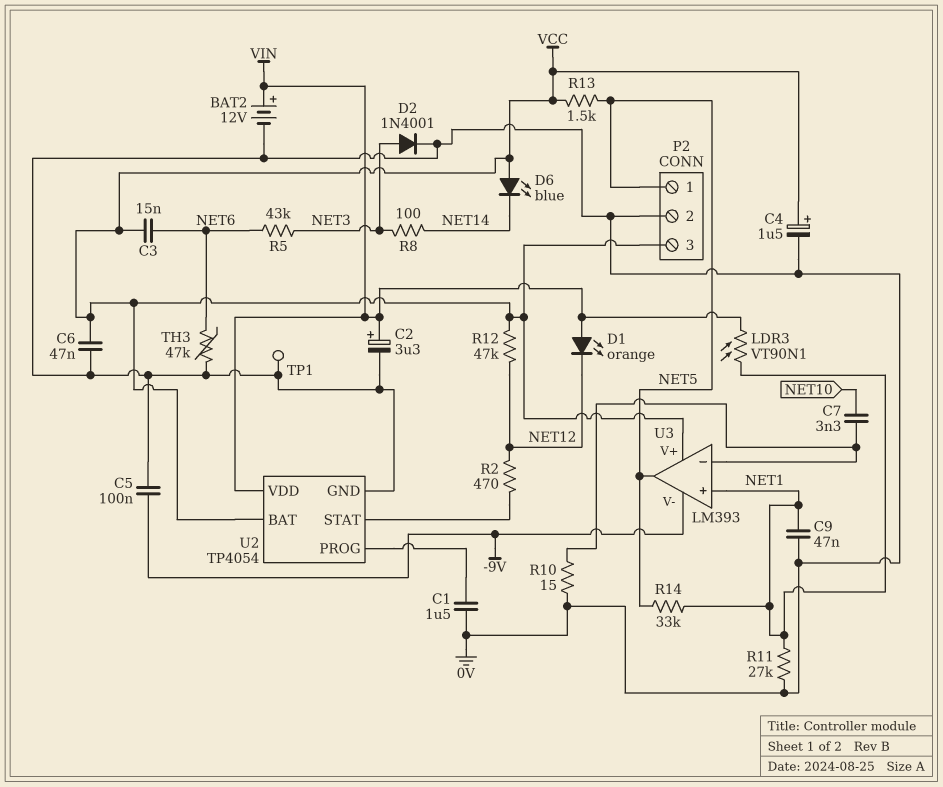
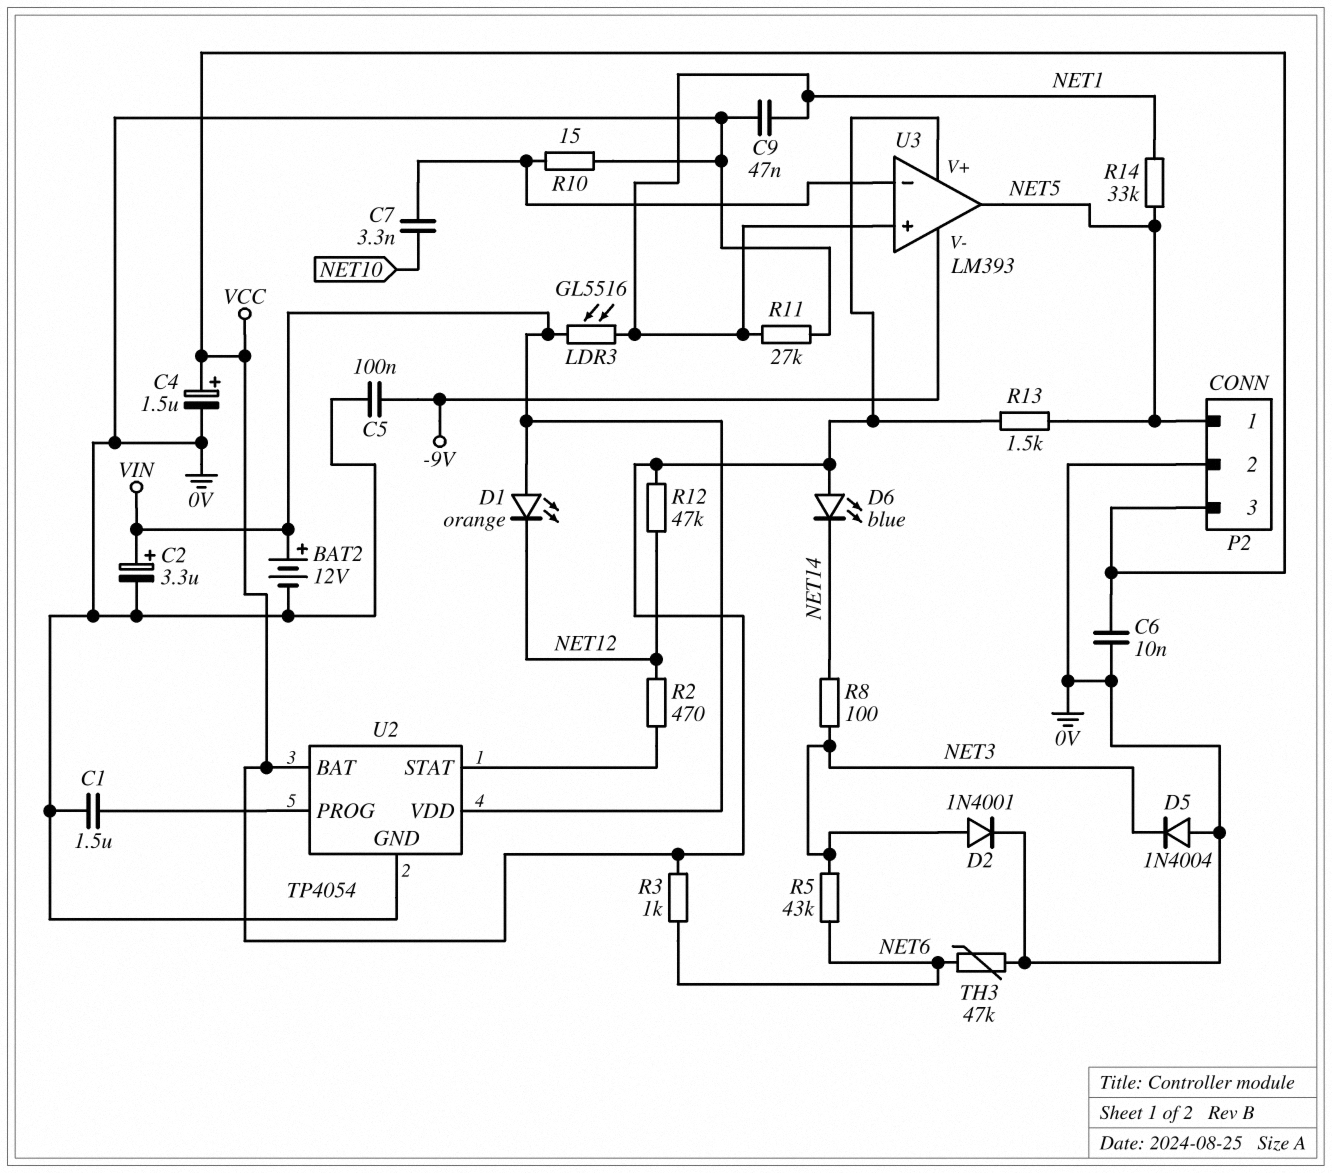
C3: 15nF (NET6, VCC) -> none
C6: 47nF (0V, VCC) -> 10nF (0V, VCC)
D5: none -> diode 1N4004 (A 0V, K NET3)
LDR3: VT90N1 (NET1, VIN) -> GL5516 (NET1, VIN)
R3: none -> 1k (NET6, VCC)
TP1: test point (0V) -> none

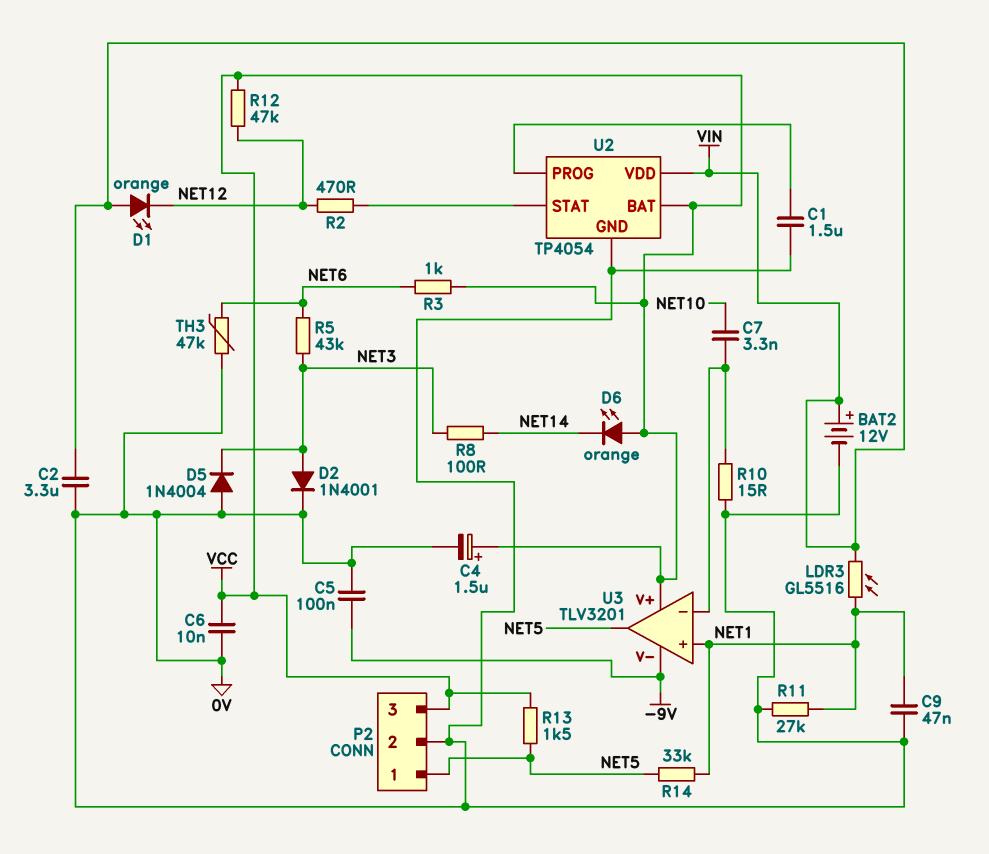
C2: 3.3uF (plus VIN, minus 0V) -> 3.3uF (0V, VIN)
D6: LED blue (A VCC, K NET14) -> LED orange (A VCC, K NET14)
U3: LM393 -> TLV3201

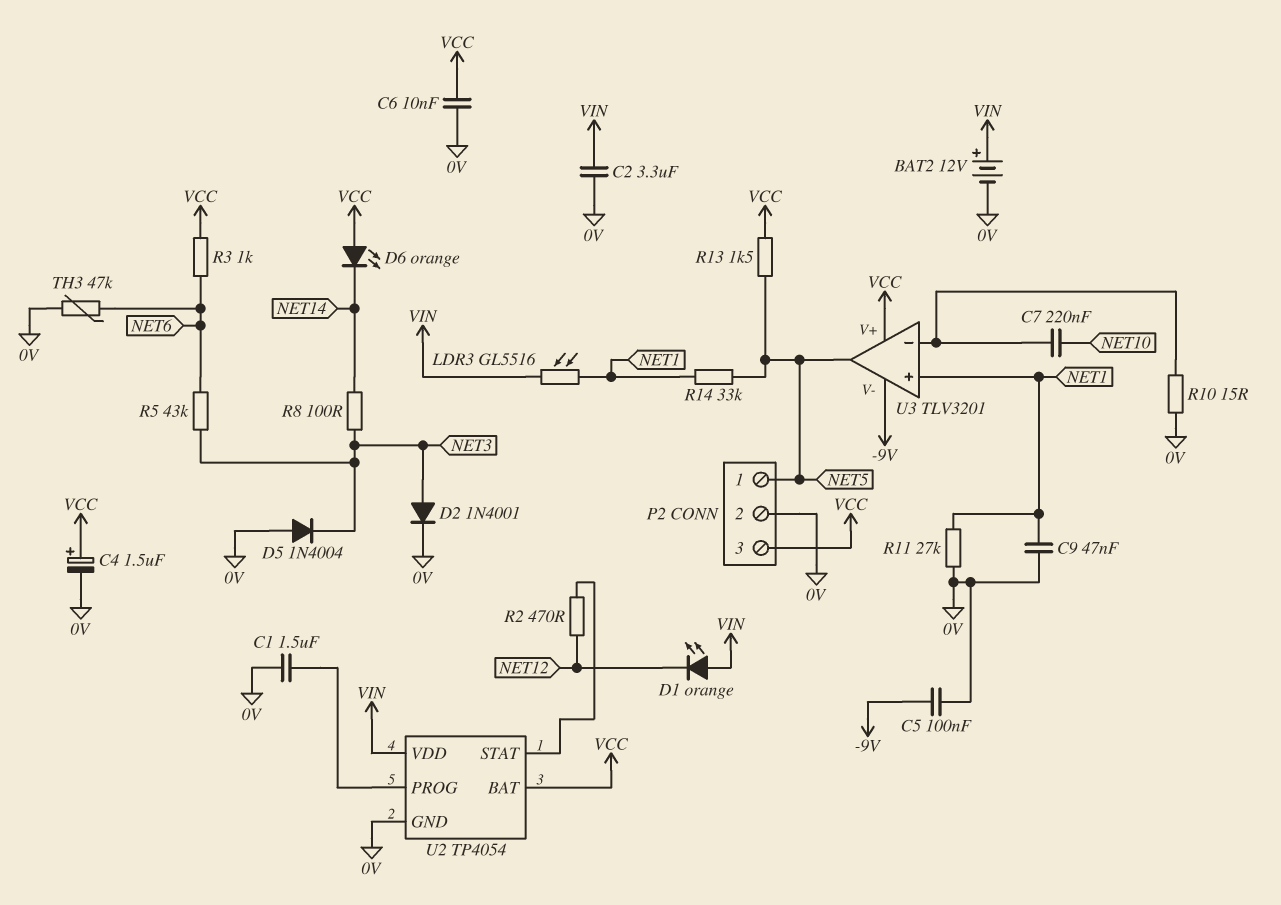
C7: 3.3nF (NET10, U3/in-) -> 220nF (NET10, U3/in-)
R12: 47k (NET12, VCC) -> none

